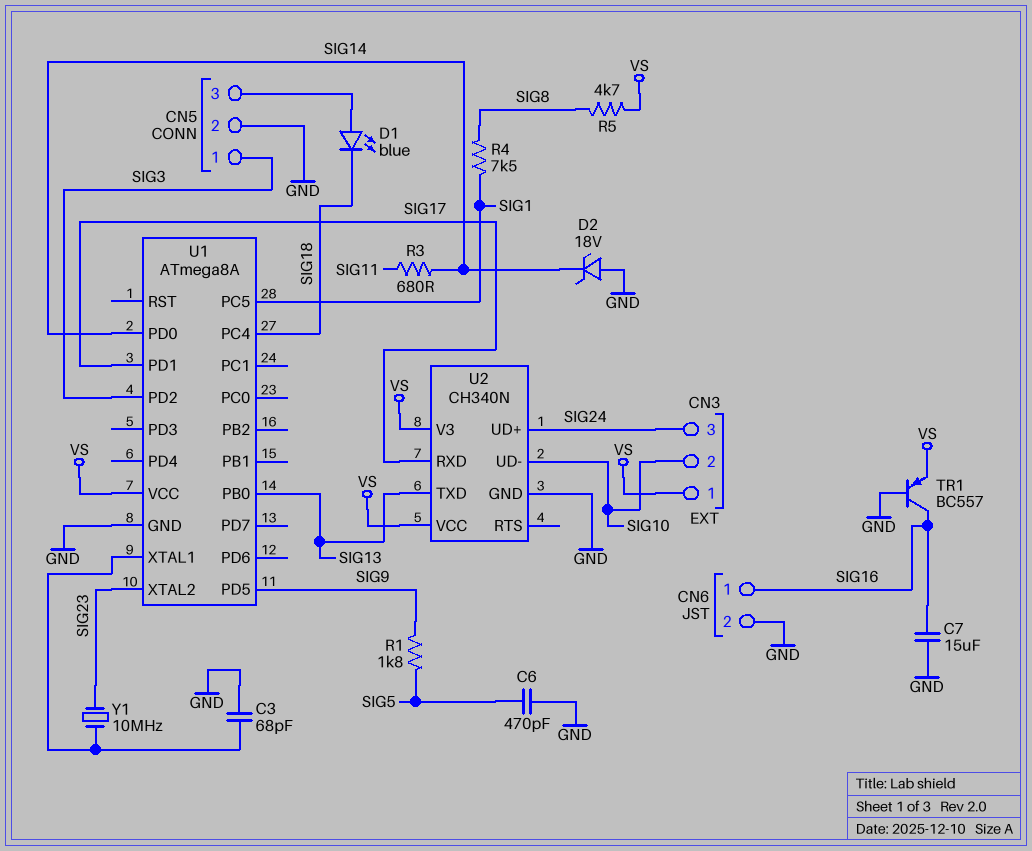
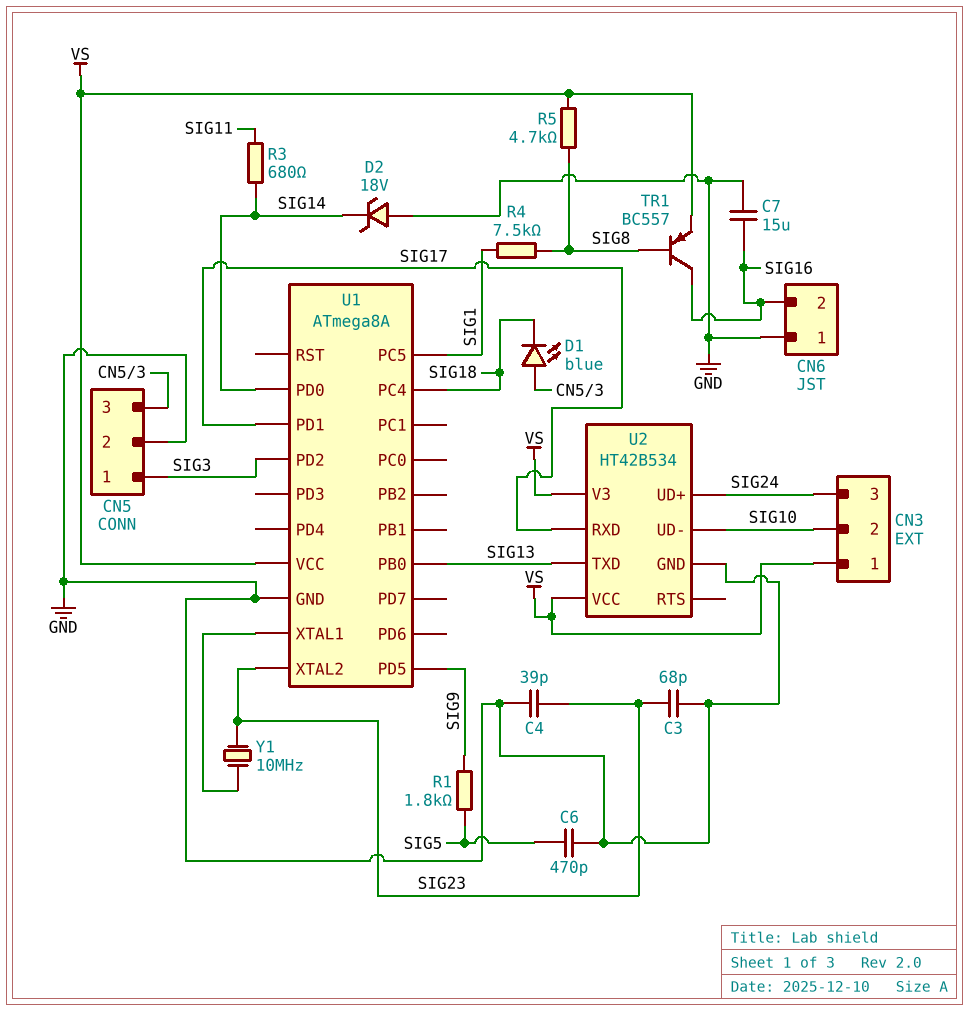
C3: 68pF (GND, U1/XTAL1) -> 68pF (GND, SIG23)
C4: none -> 39pF (GND, SIG23)
CN6 pin 1: SIG16 -> GND
CN6 pin 2: GND -> SIG16
TR1: PNP BC557 (B GND, C SIG16, E VS) -> PNP BC557 (B SIG8, C SIG16, E VS)
U2: CH340N -> HT42B534

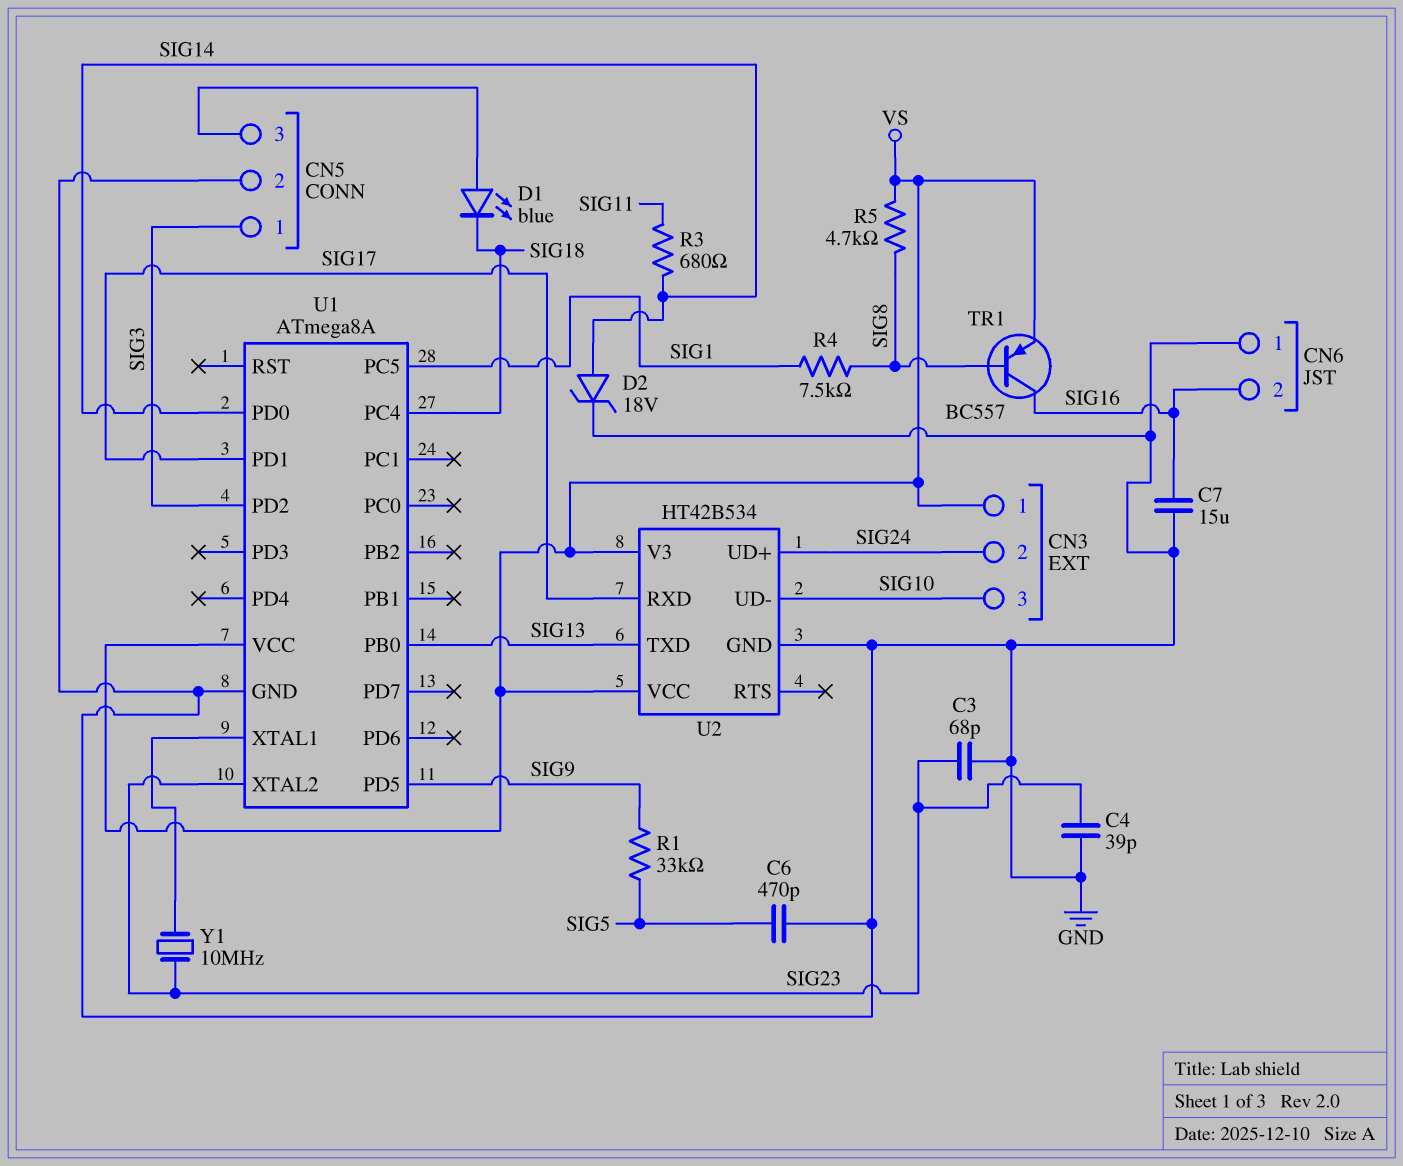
CN3 pin 2: SIG10 -> SIG24
CN3 pin 3: SIG24 -> SIG10
D2: zener 18V (A GND, K SIG14) -> zener 18V (A SIG14, K GND)
R1: 1.8k (SIG5, SIG9) -> 33k (SIG5, SIG9)

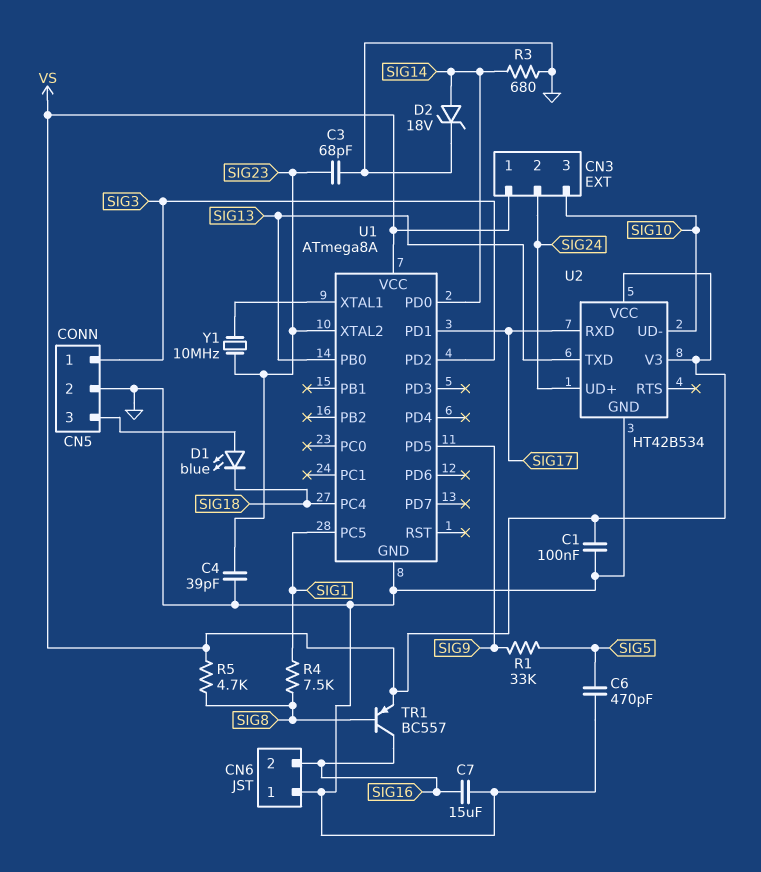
C1: none -> 100nF (GND, VS)
R3: 680 (SIG11, SIG14) -> 680 (GND, SIG14)

